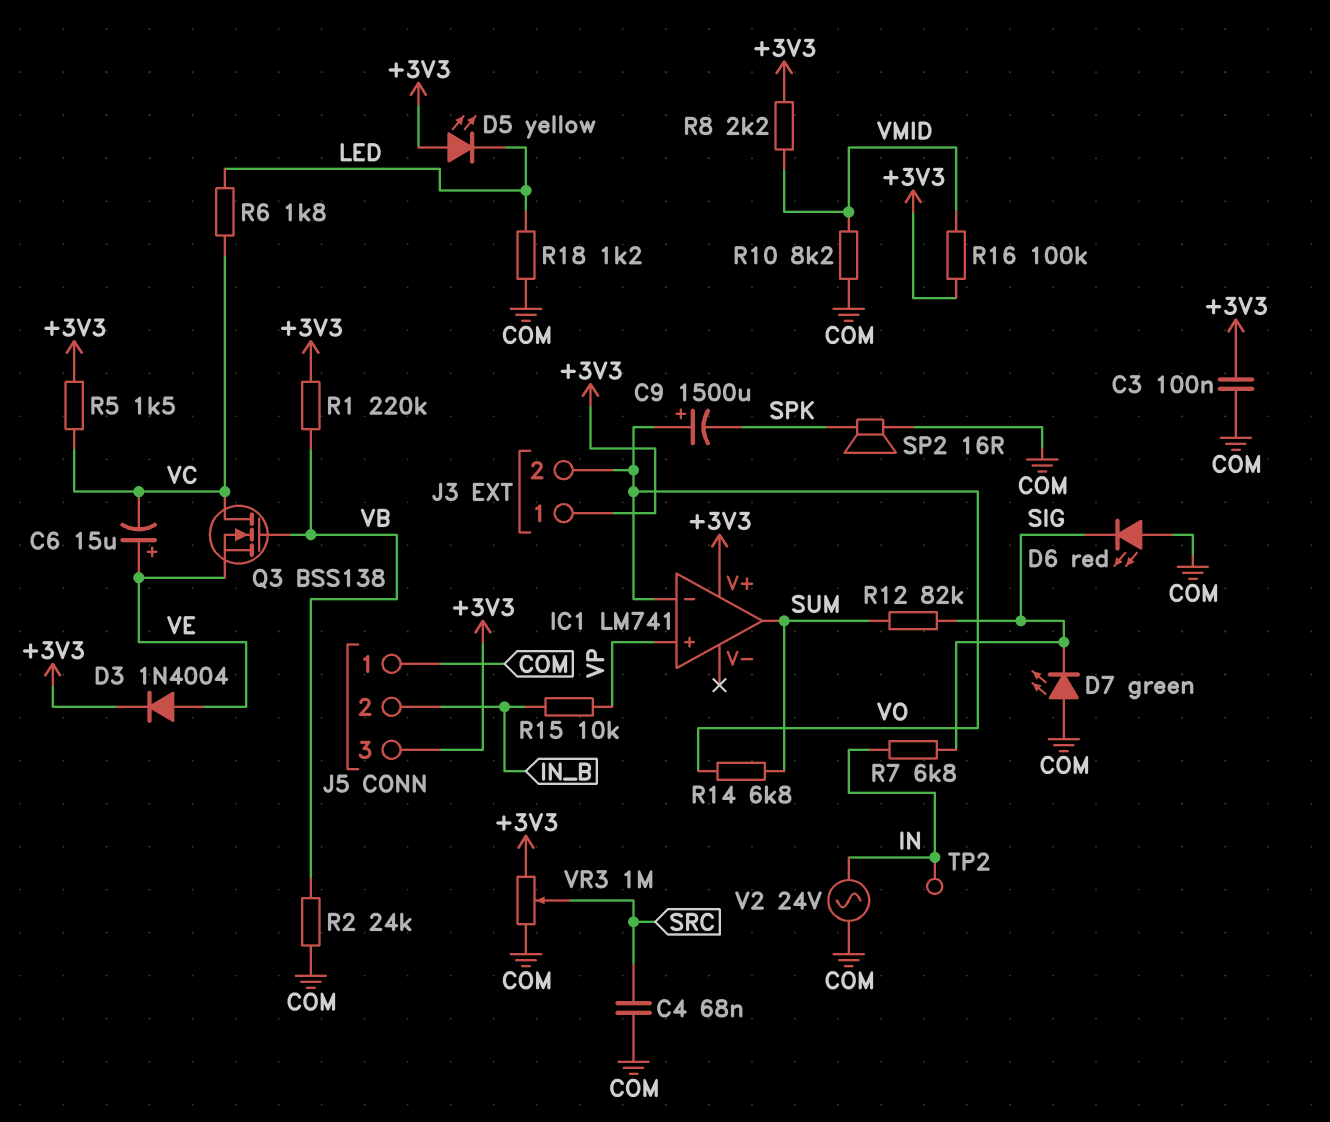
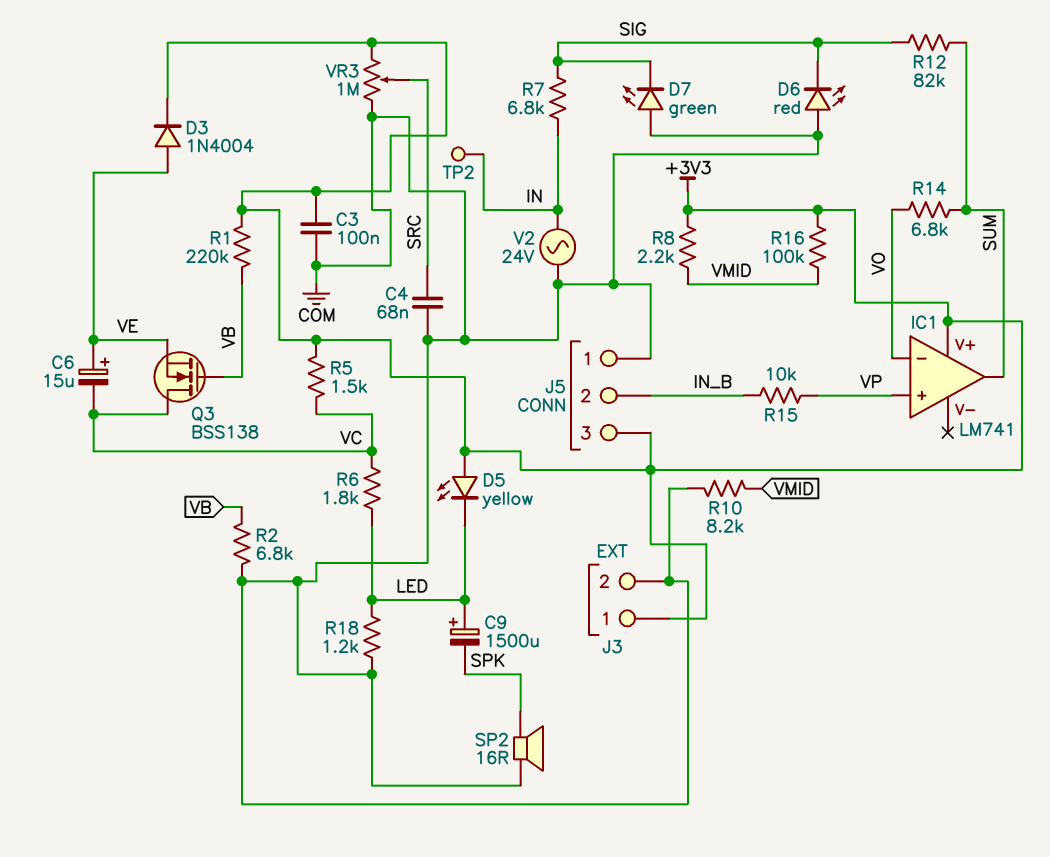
C9: 1500uF (plus VO, minus SPK) -> 1500uF (plus LED, minus SPK)
J3 pin 2: VO -> COM
R2: 24k (COM, VB) -> 6.8k (COM, VB)

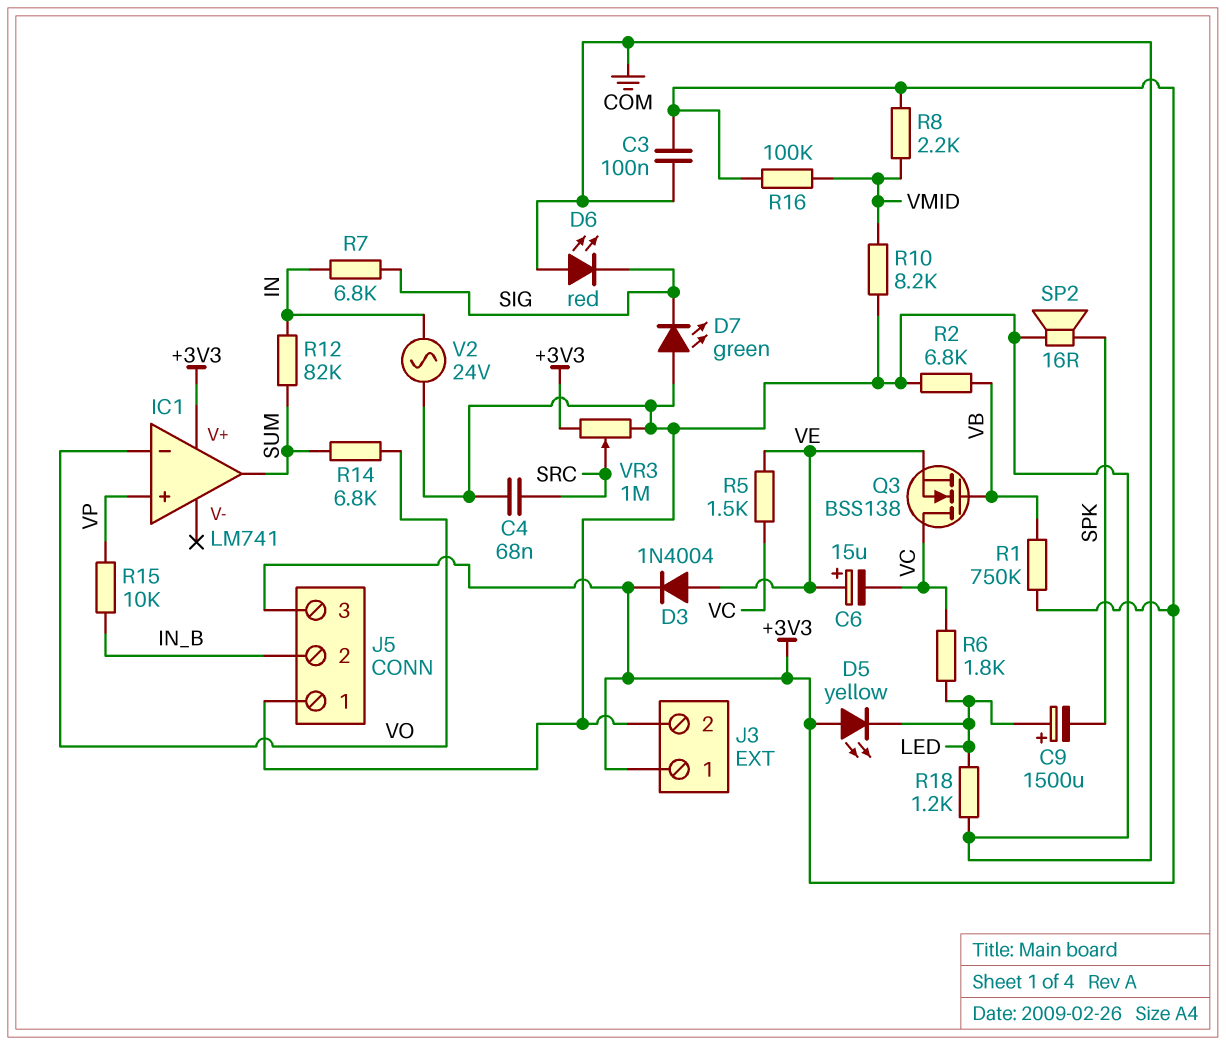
R1: 220k (+3V3, VB) -> 750k (+3V3, VB)
R5: 1.5k (+3V3, VC) -> 1.5k (VC, VE)
R12: 82k (SIG, SUM) -> 82k (IN, SUM)
TP2: test point (IN) -> none

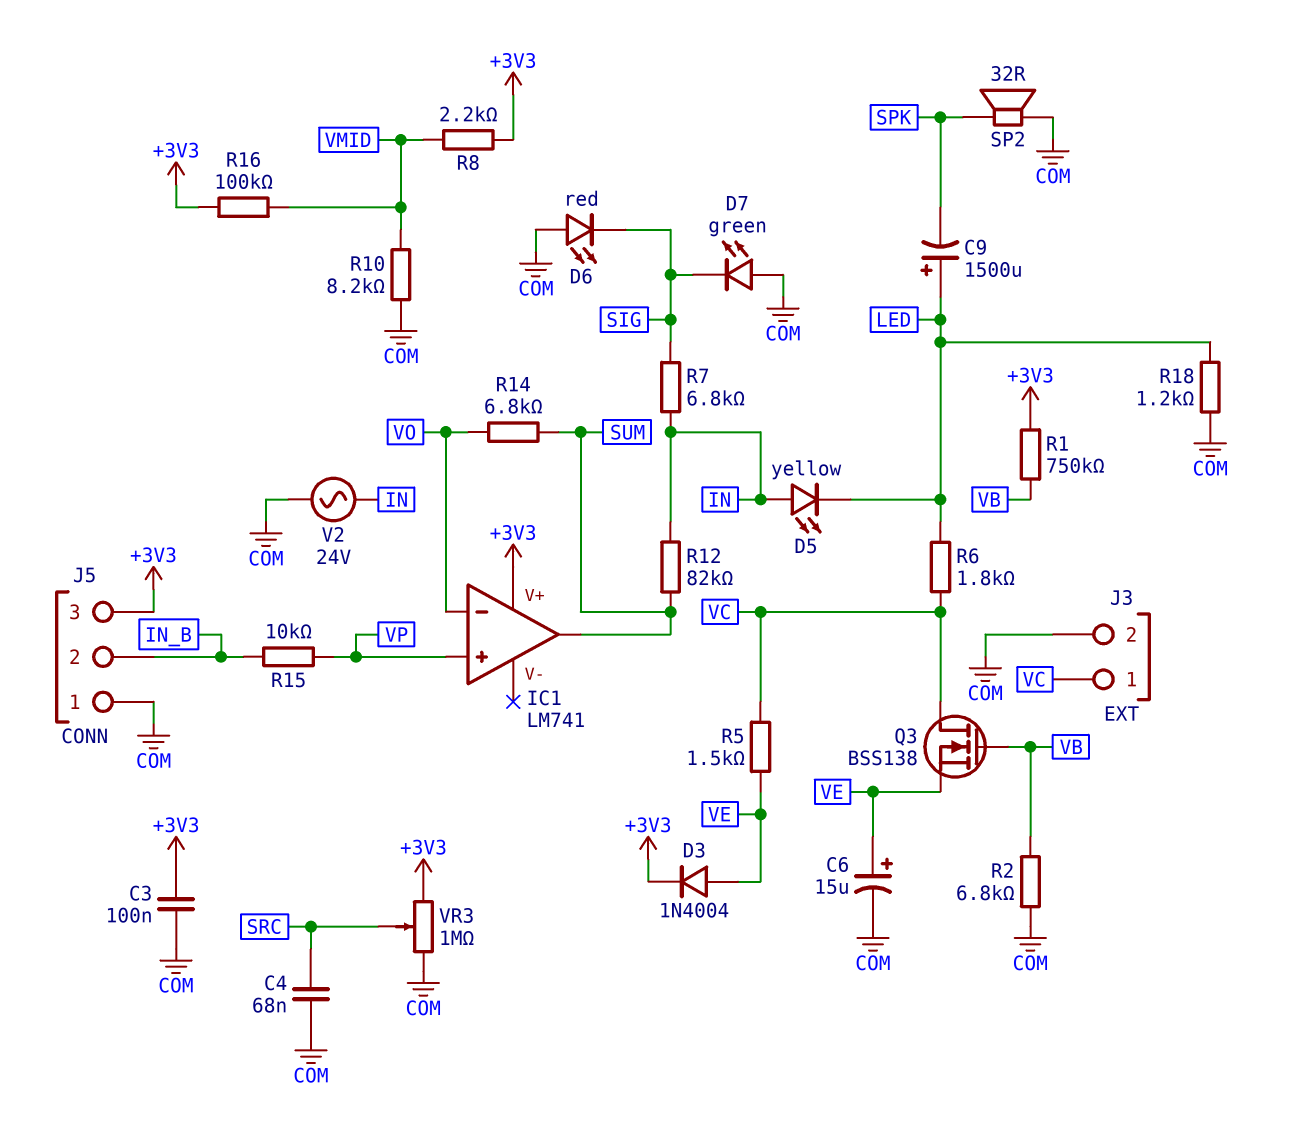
C6: 15uF (plus VE, minus VC) -> 15uF (plus VE, minus COM)
D5: LED yellow (A +3V3, K LED) -> LED yellow (A IN, K LED)
J3 pin 1: +3V3 -> VC
SP2: speaker 16R (COM, SPK) -> speaker 32R (COM, SPK)

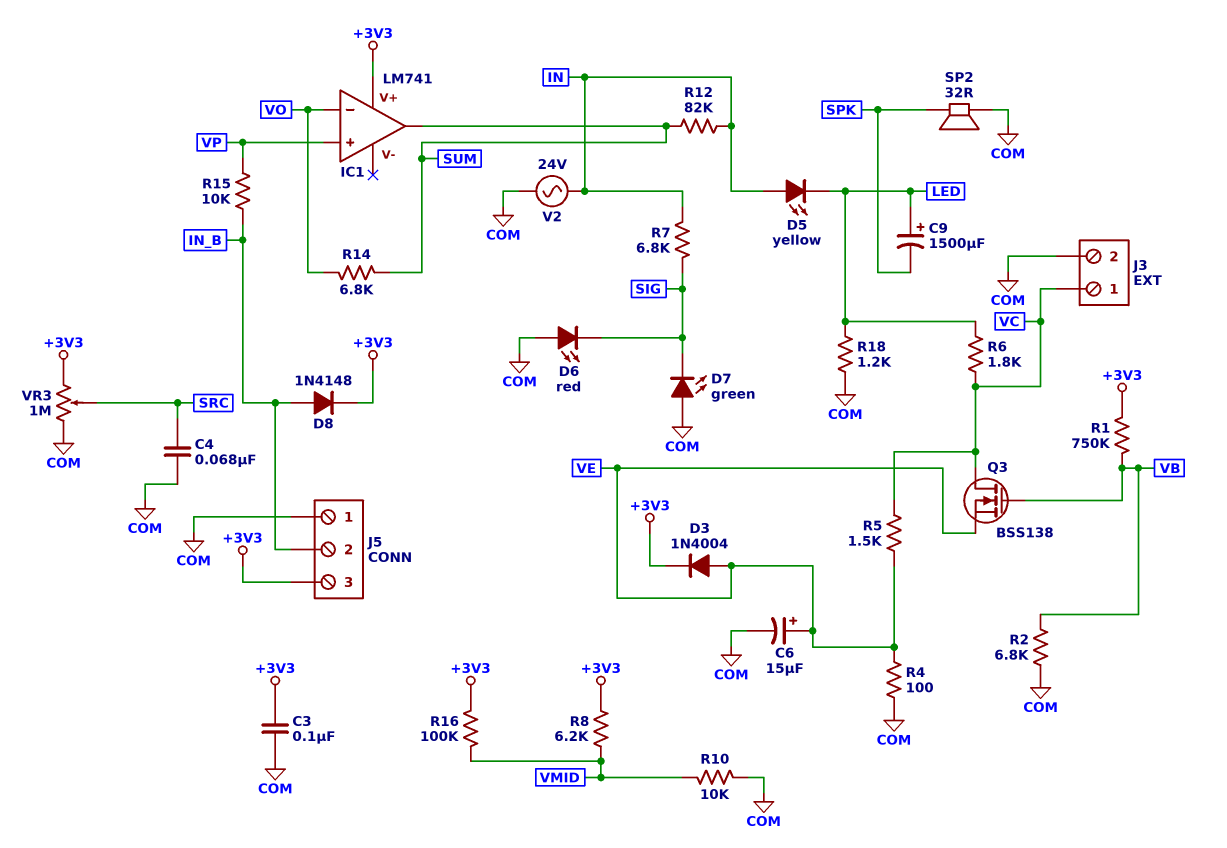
D8: none -> diode 1N4148 (A IN_B, K +3V3)
R4: none -> 100 (COM, VE)
R8: 2.2k (+3V3, VMID) -> 6.2k (+3V3, VMID)
R10: 8.2k (COM, VMID) -> 10k (COM, VMID)

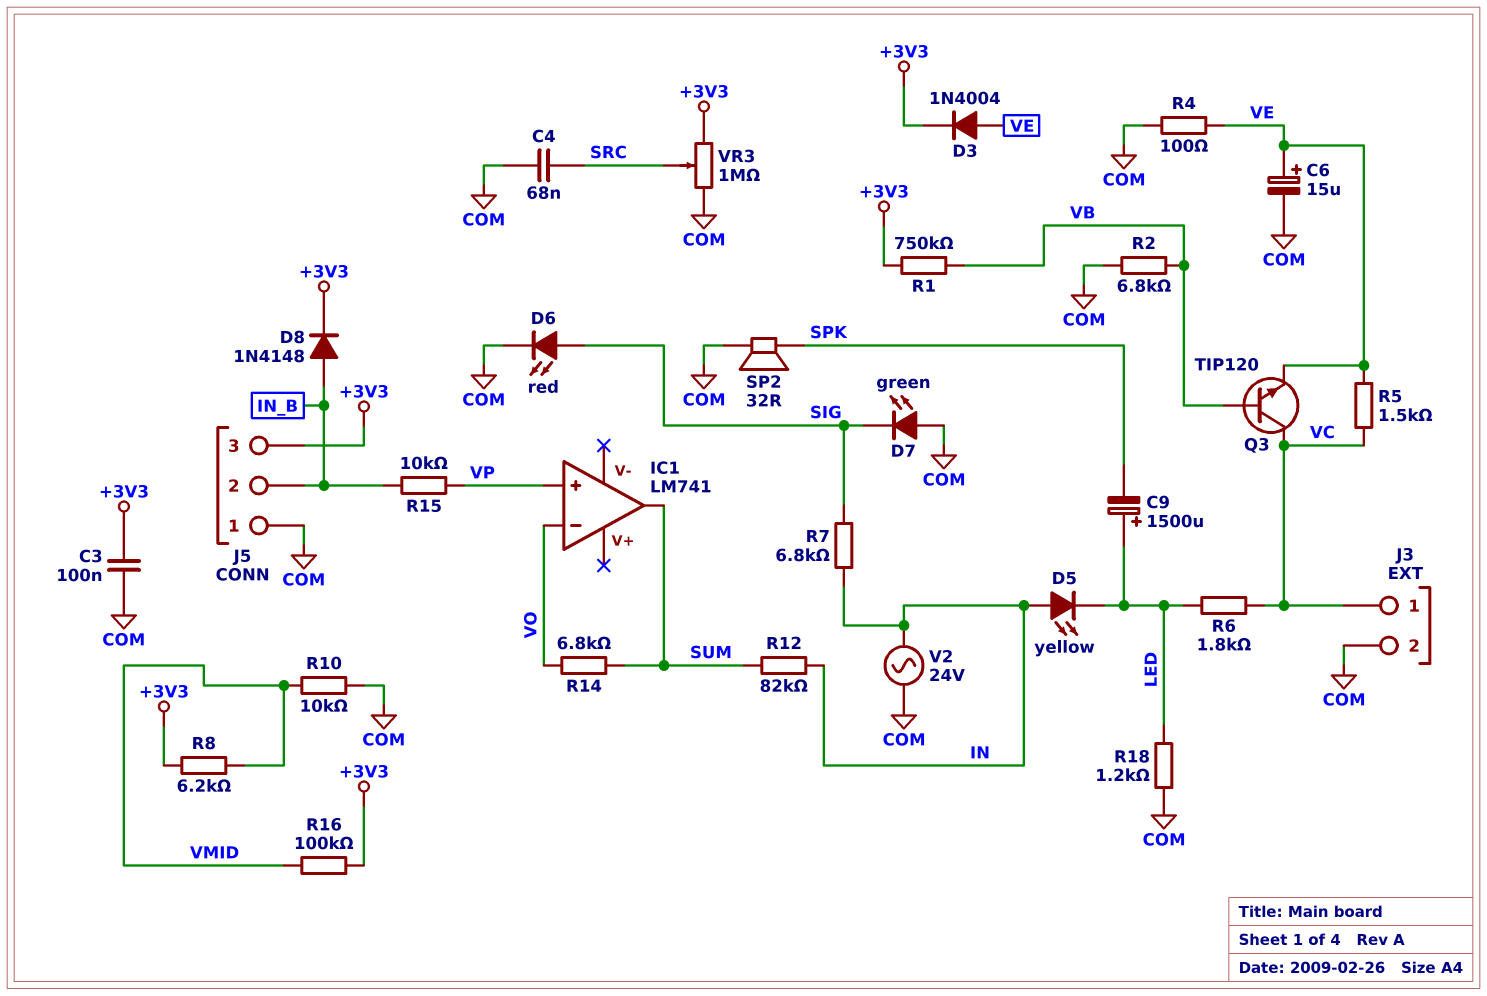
D6: LED red (A COM, K SIG) -> LED red (A SIG, K COM)
IC1 pin V+: +3V3 -> none
Q3: NMOS BSS138 (G VB, D VC, S VE) -> NPN TIP120 (B VB, C VC, E VE)

